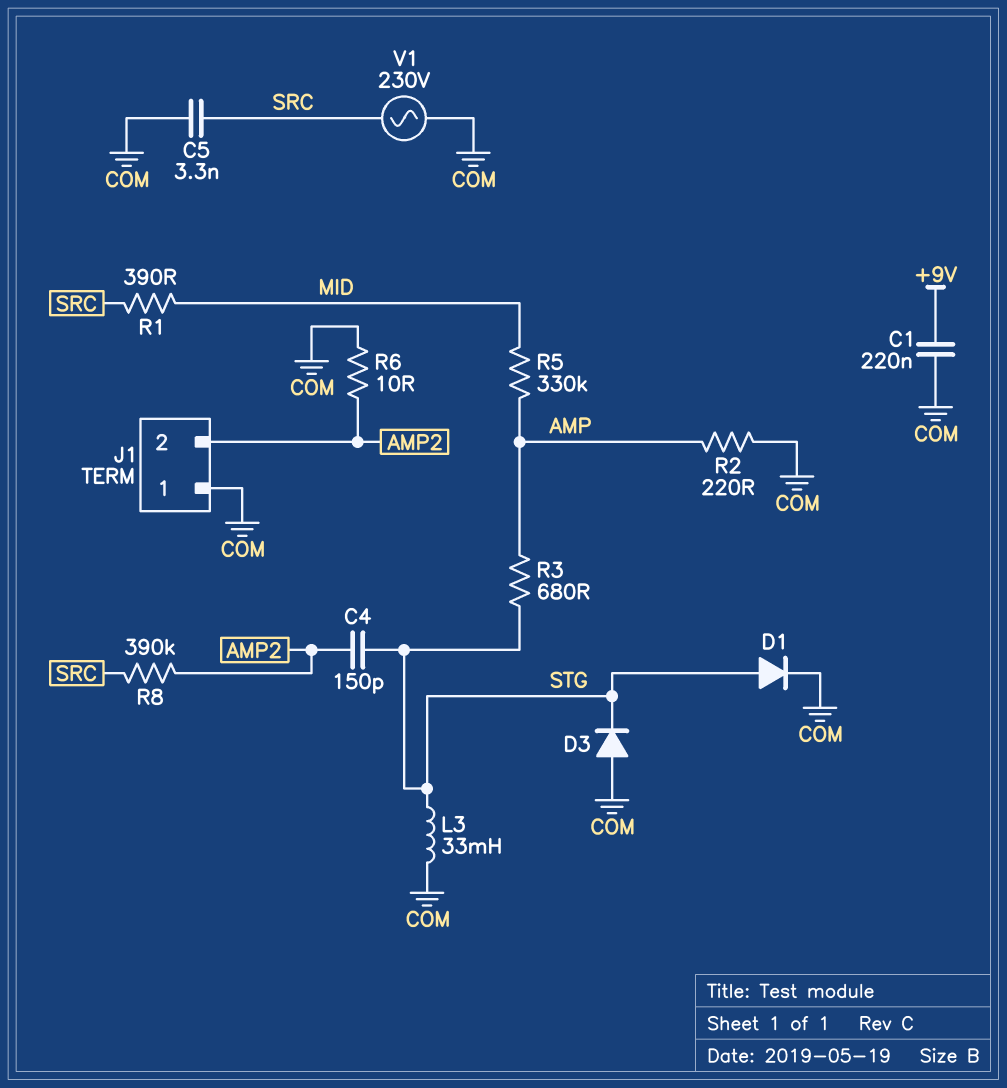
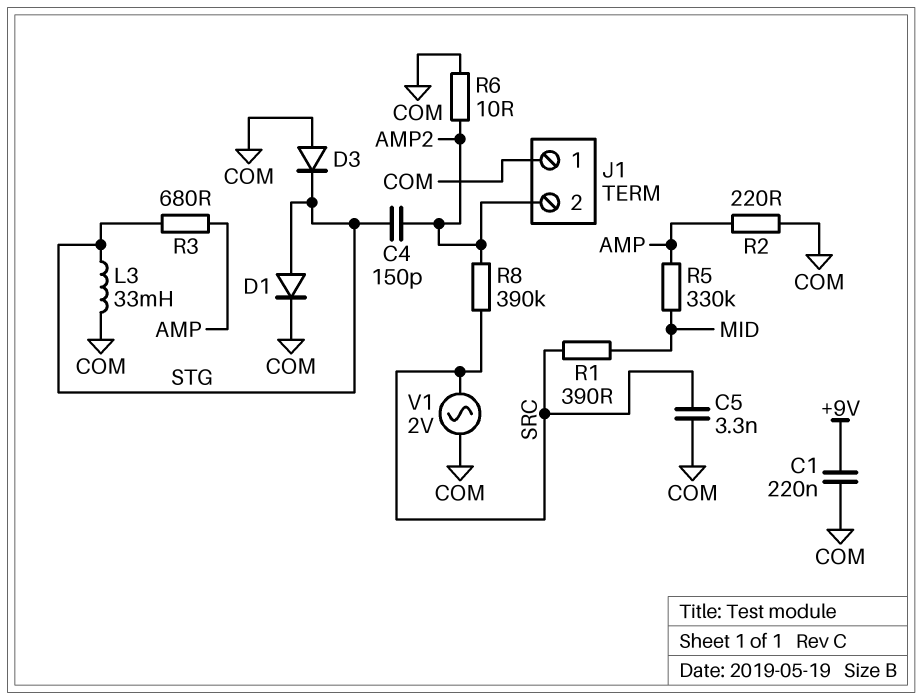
V1: AC 230V (COM, SRC) -> AC 2V (COM, SRC)

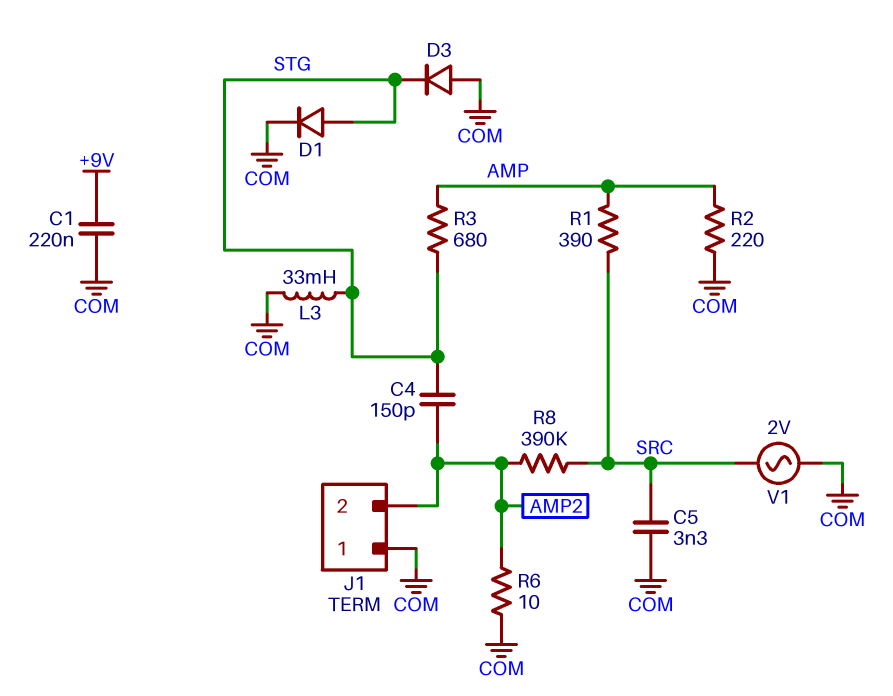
R1: 390 (MID, SRC) -> 390 (AMP, SRC)
R5: 330k (AMP, MID) -> none

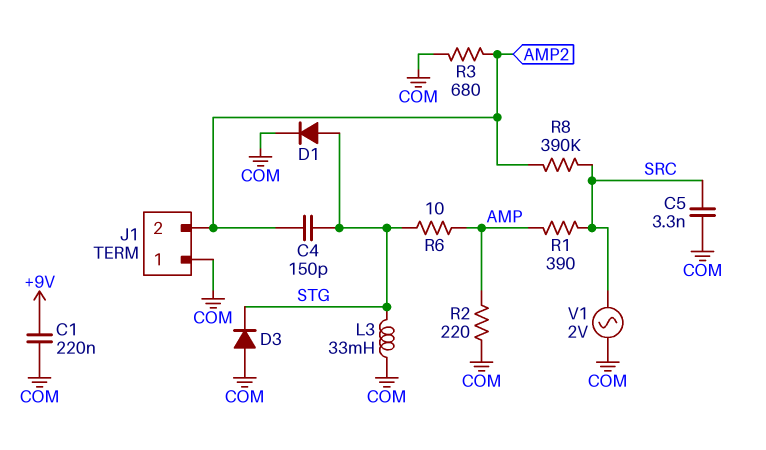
R3: 680 (AMP, STG) -> 680 (AMP2, COM)
R6: 10 (AMP2, COM) -> 10 (AMP, STG)

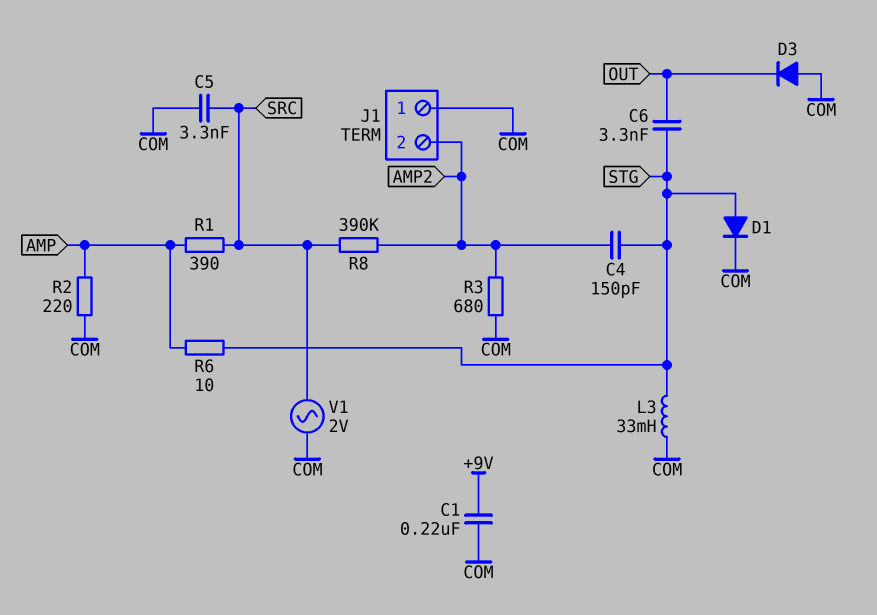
C6: none -> 3.3nF (OUT, STG)
D3: diode (A COM, K STG) -> diode (A COM, K OUT)

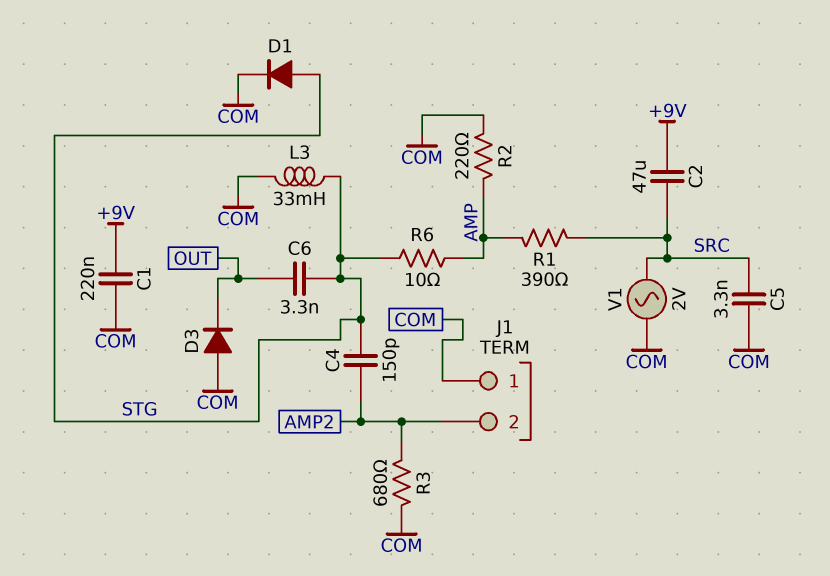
C2: none -> 47uF (+9V, SRC)
R8: 390k (AMP2, SRC) -> none

